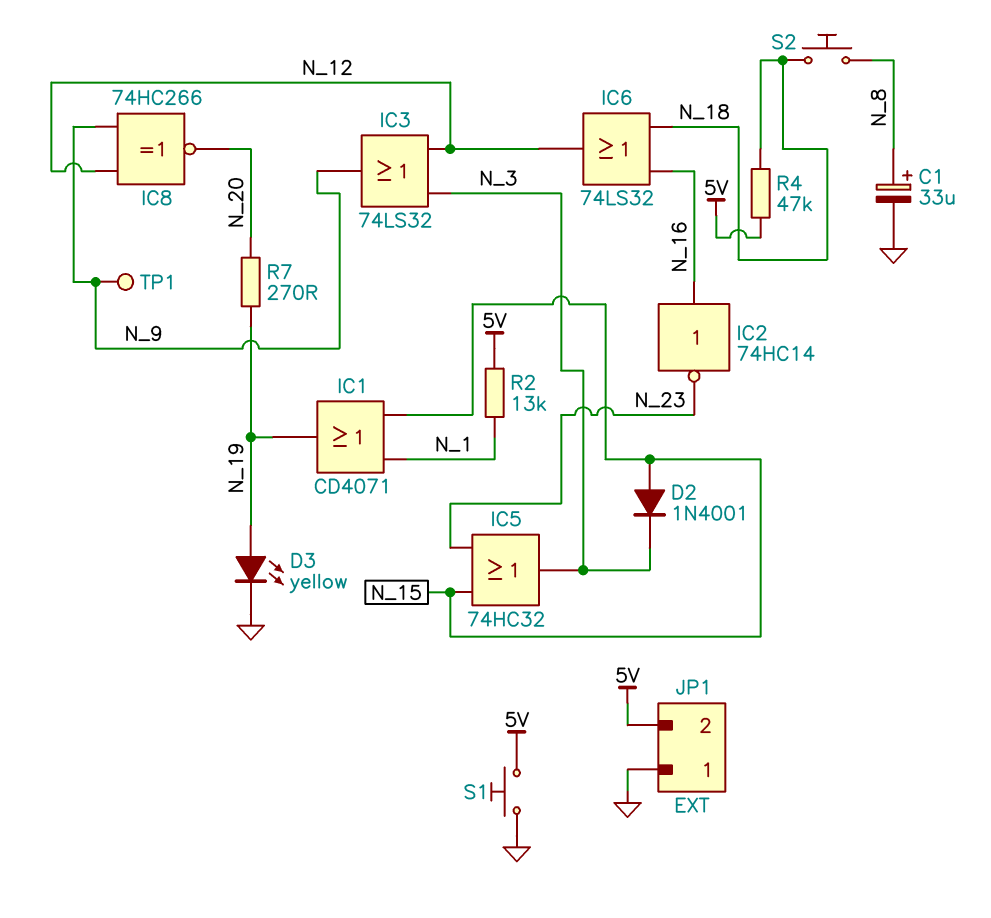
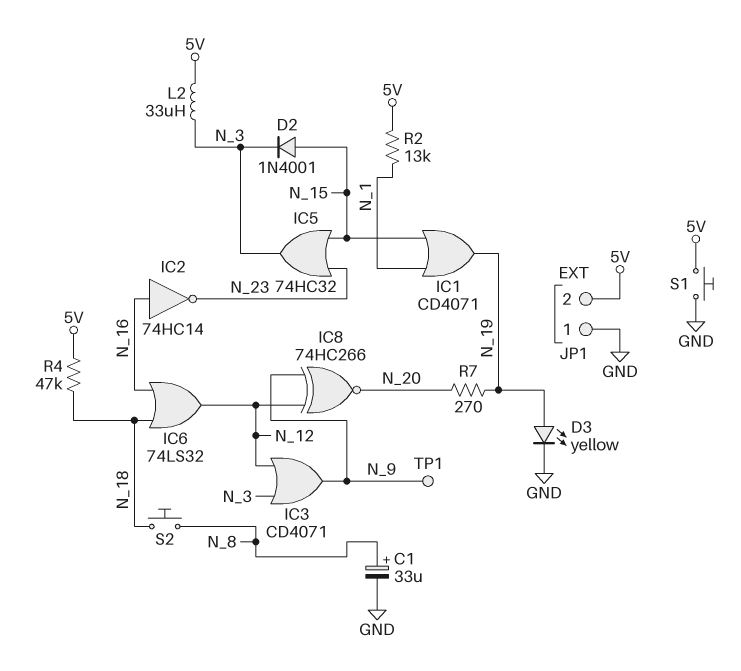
IC3: OR 74LS32 (in N_3, in N_12, out N_9) -> OR CD4071 (in N_3, in N_12, out N_9)
L2: none -> 33uH (5V, N_3)

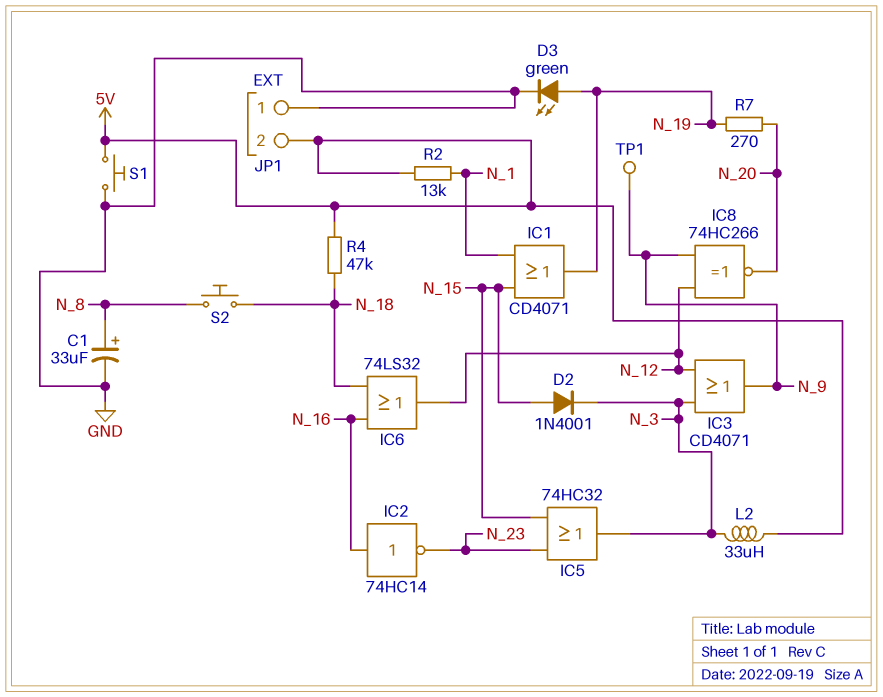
D3: LED yellow (A N_19, K GND) -> LED green (A N_19, K GND)

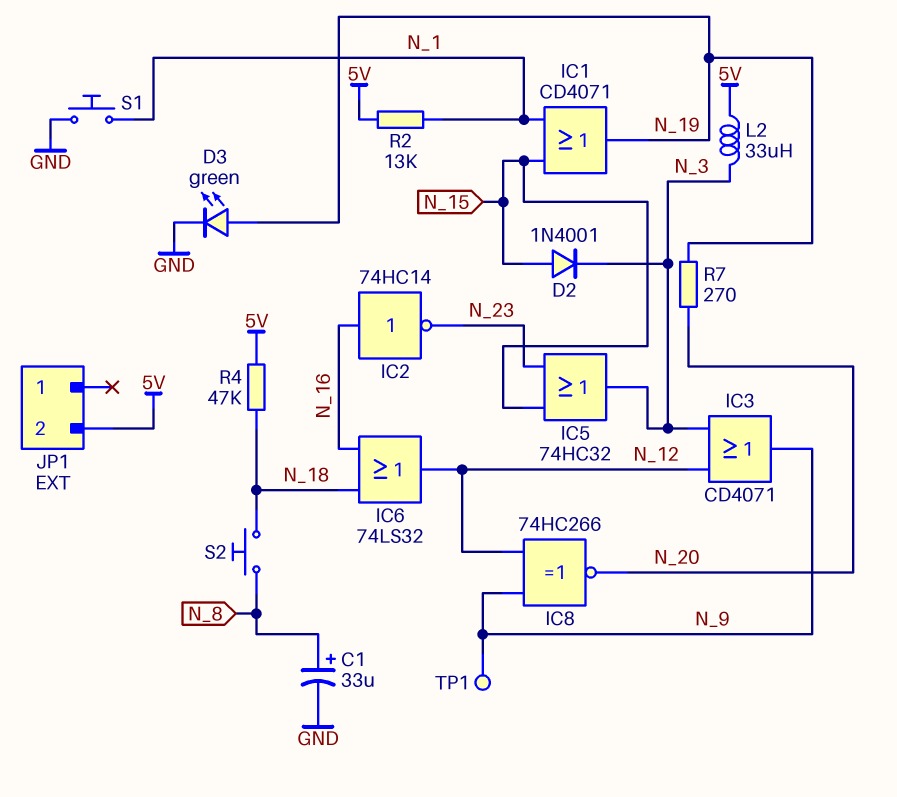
JP1 pin 1: GND -> none
S1: button (5V, GND) -> button (GND, N_1)

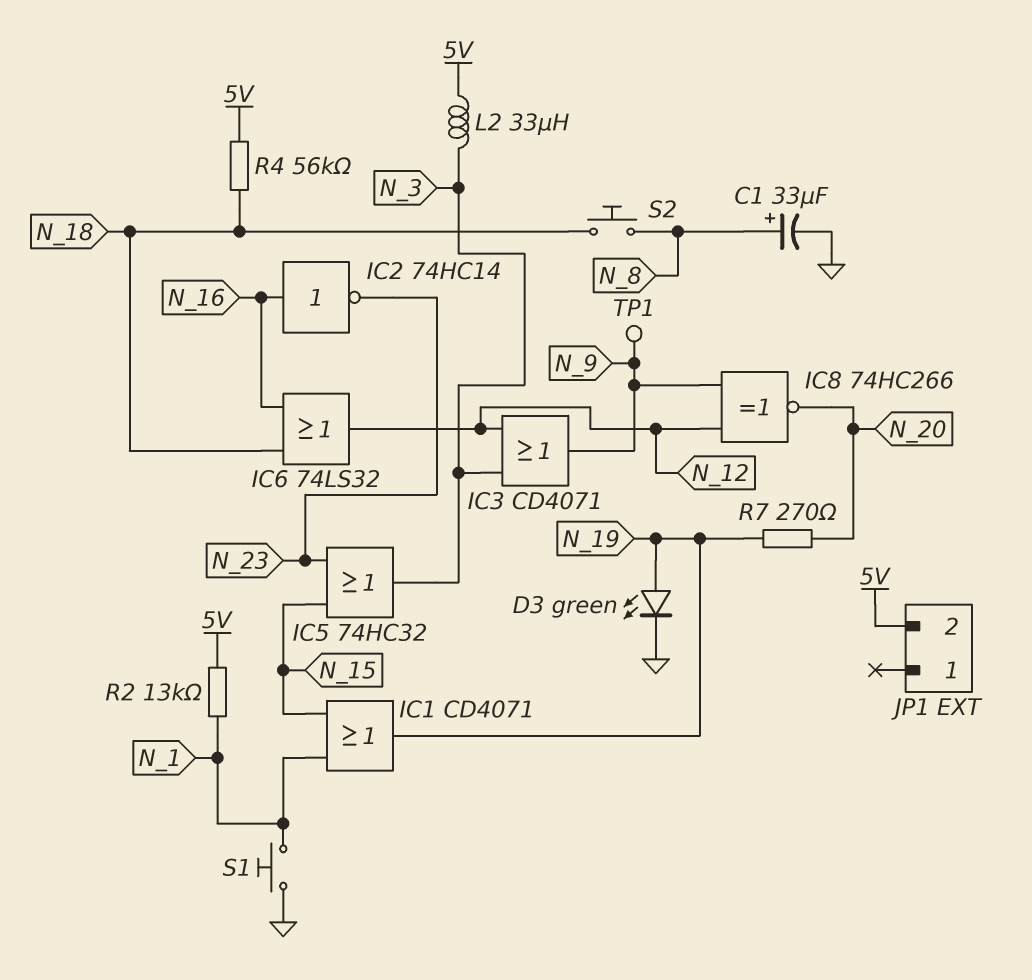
D2: diode 1N4001 (A N_15, K N_3) -> none
R4: 47k (5V, N_18) -> 56k (5V, N_18)

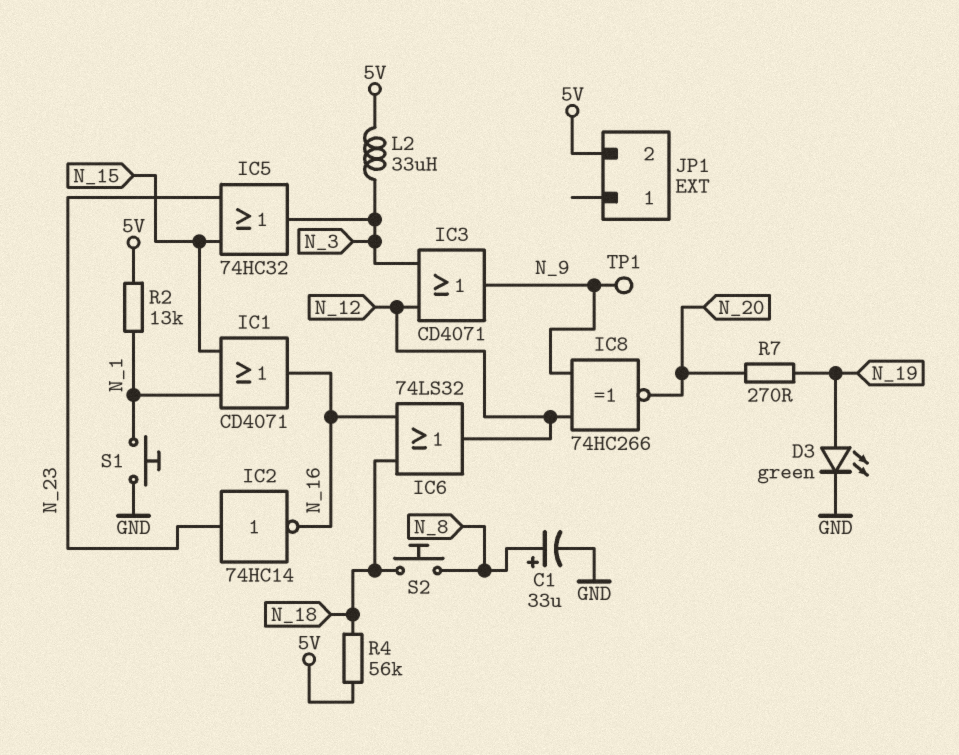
IC1: OR CD4071 (in N_1, in N_15, out N_19) -> OR CD4071 (in N_1, in N_15, out N_16)
IC2: NOT 74HC14 (in N_16, out N_23) -> NOT 74HC14 (in N_23, out N_16)

